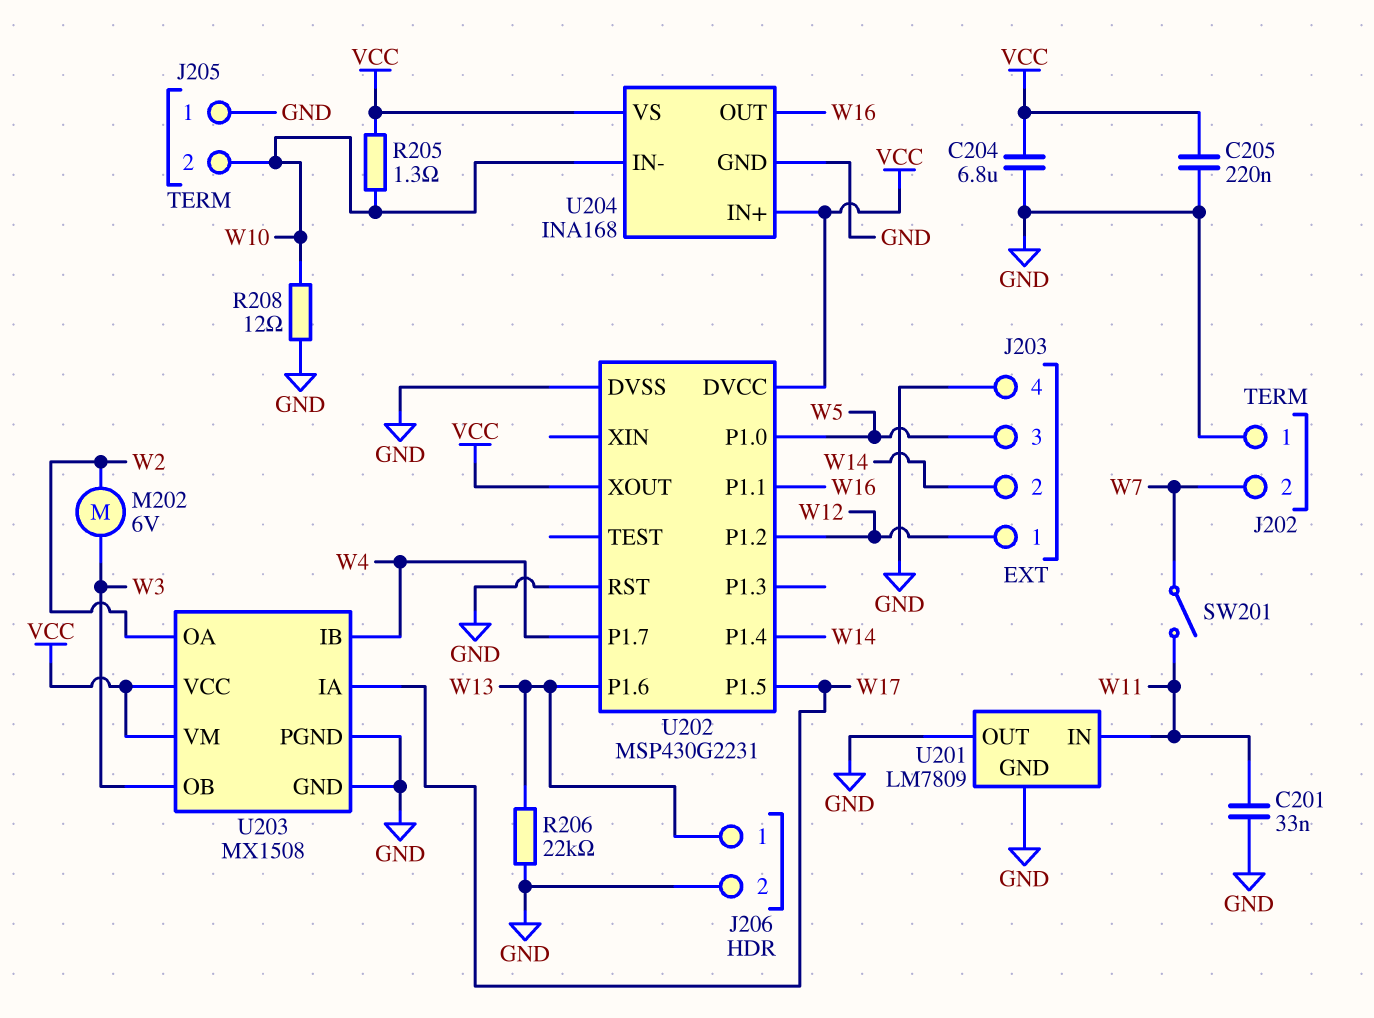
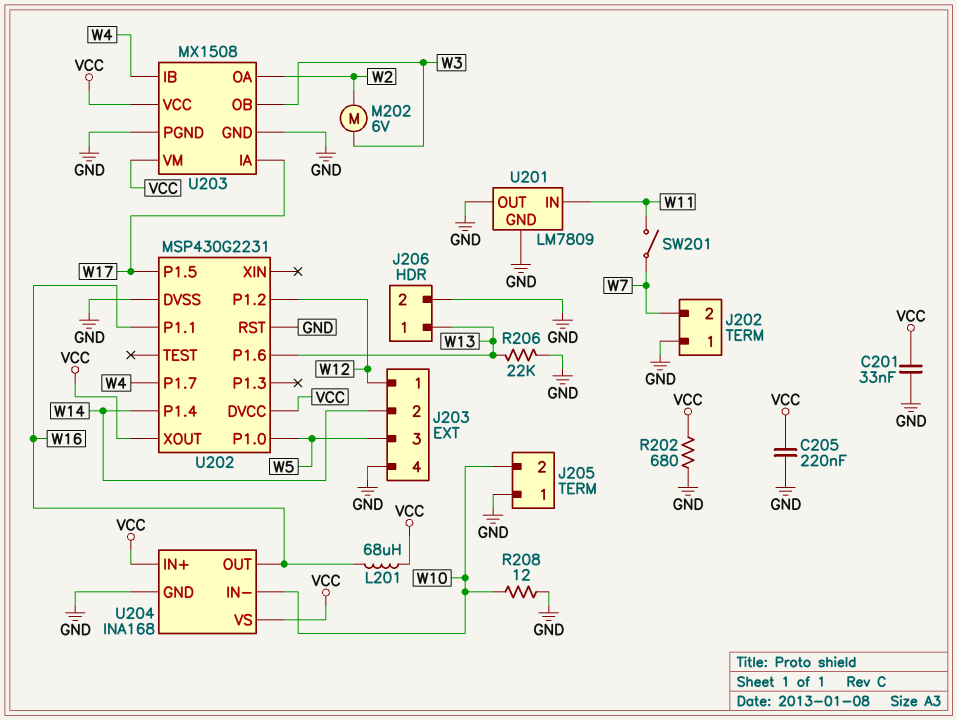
C201: 33nF (GND, W11) -> 33nF (GND, VCC)
C204: 6.8uF (GND, VCC) -> none
L201: none -> 68uH (VCC, W16)
R202: none -> 680 (GND, VCC)
R205: 1.3 (VCC, W10) -> none

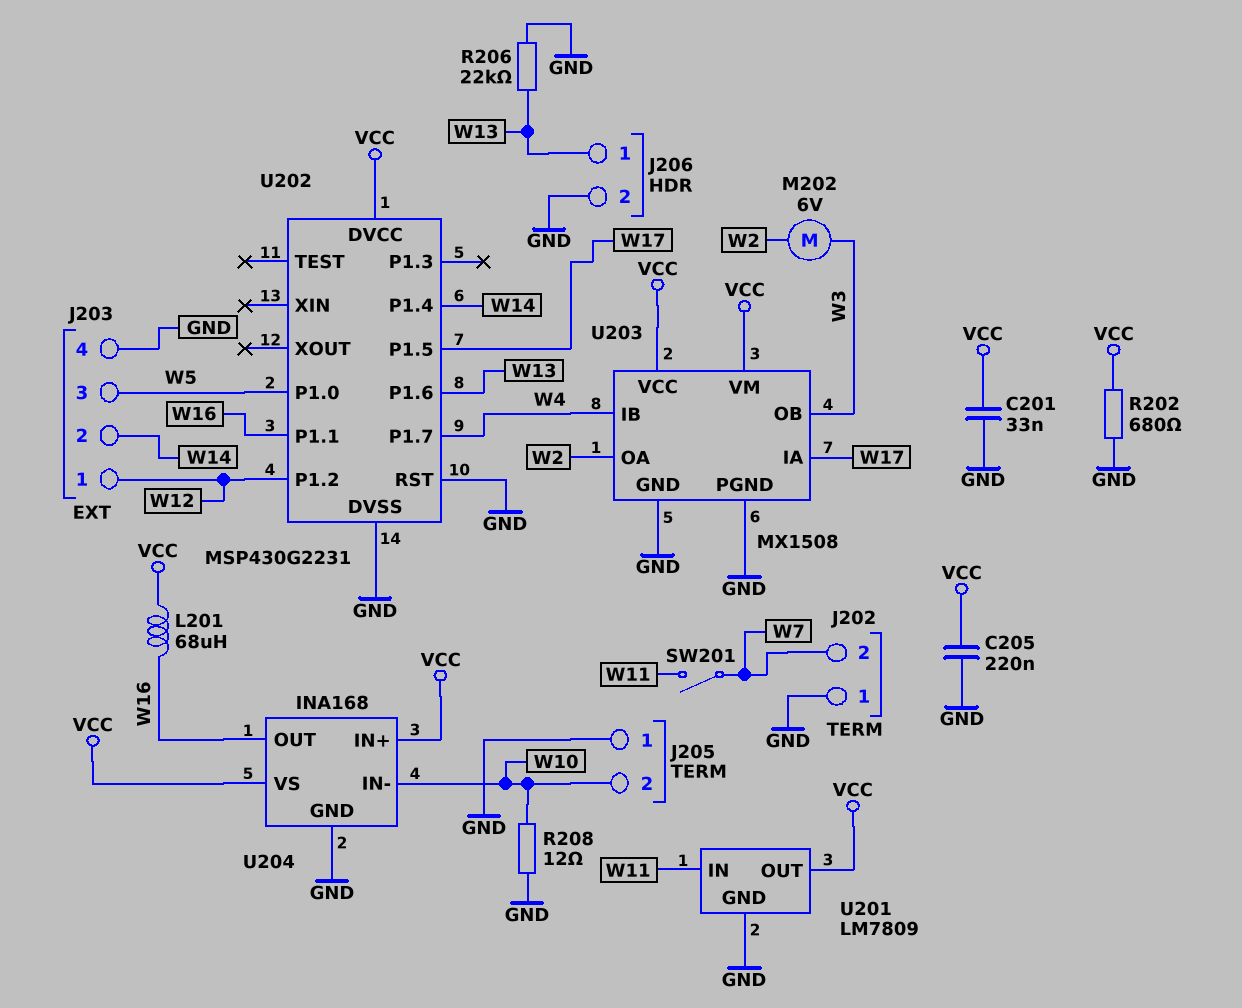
U201 pin OUT: GND -> VCC
U202 pin XOUT: VCC -> none

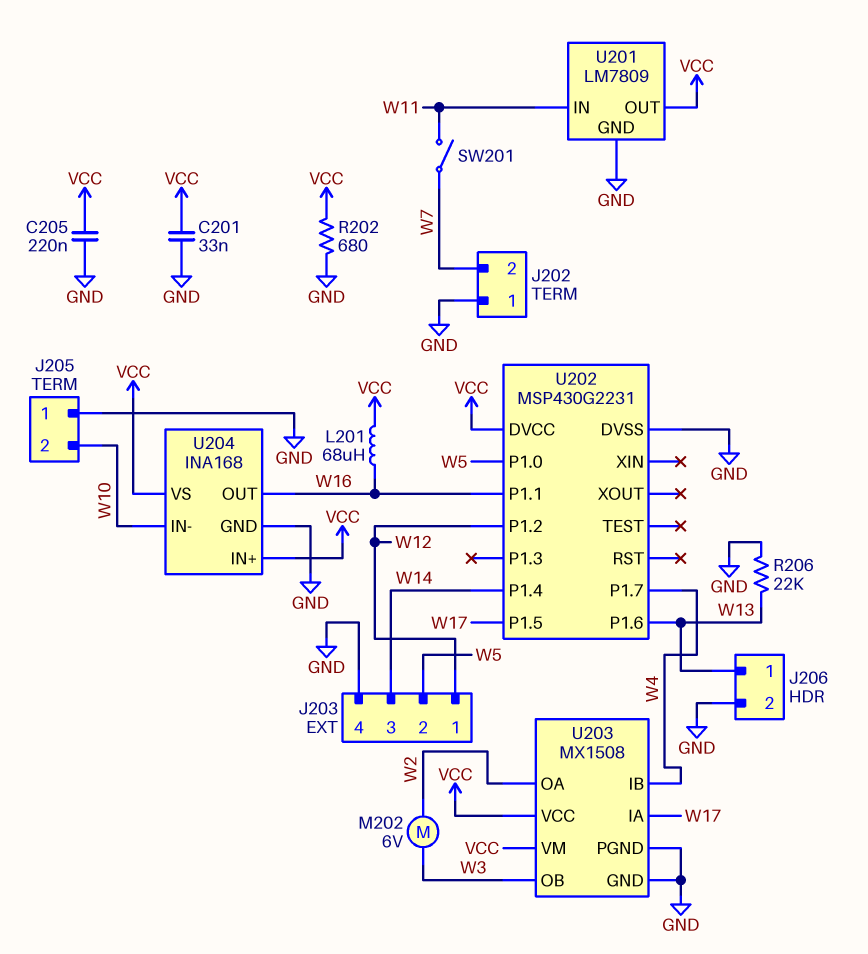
J203 pin 2: W14 -> W5
J203 pin 3: W5 -> W14
R208: 12 (GND, W10) -> none
U202 pin RST: GND -> none

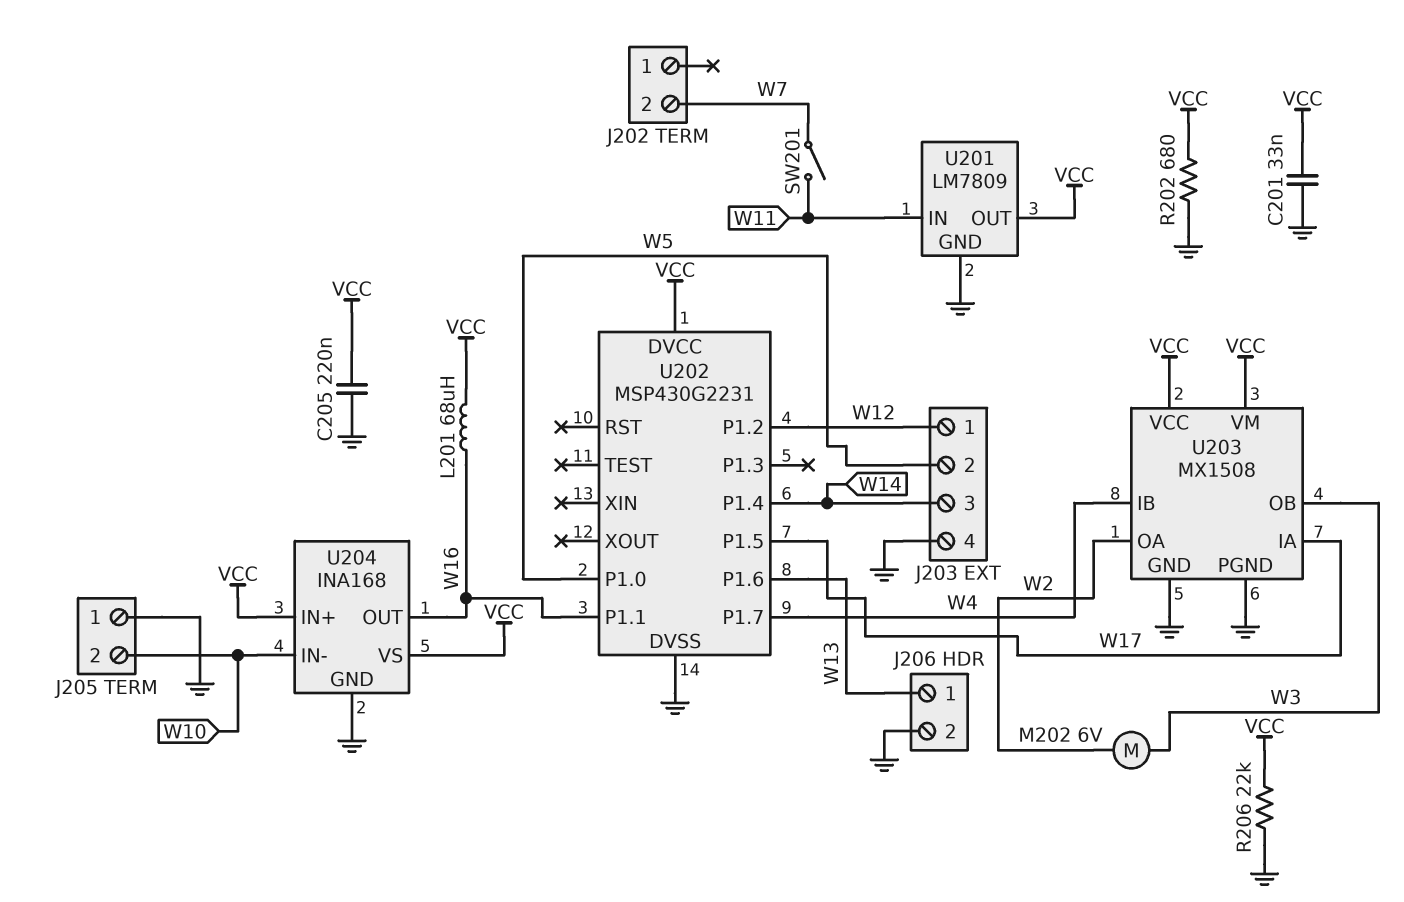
J202 pin 1: GND -> none
R206: 22k (GND, W13) -> 22k (GND, VCC)

